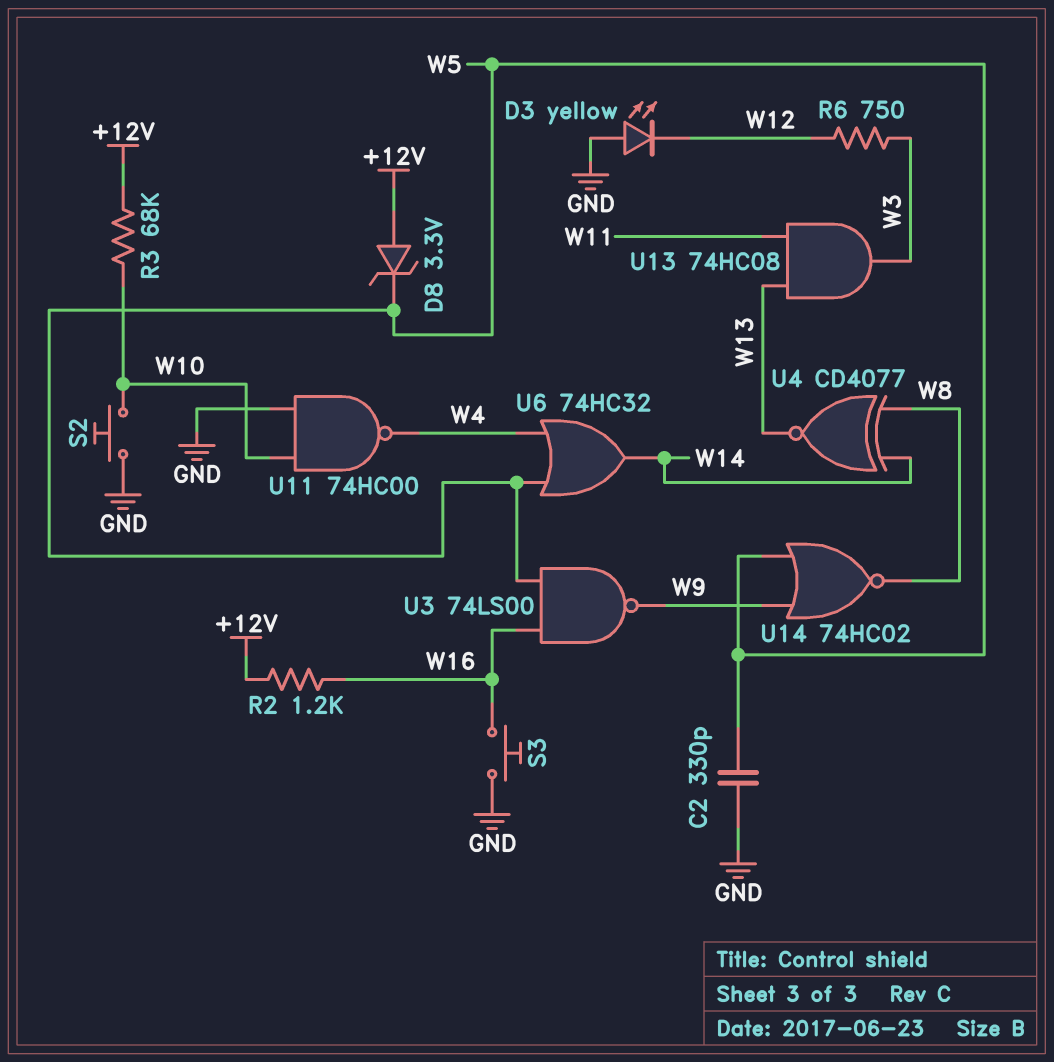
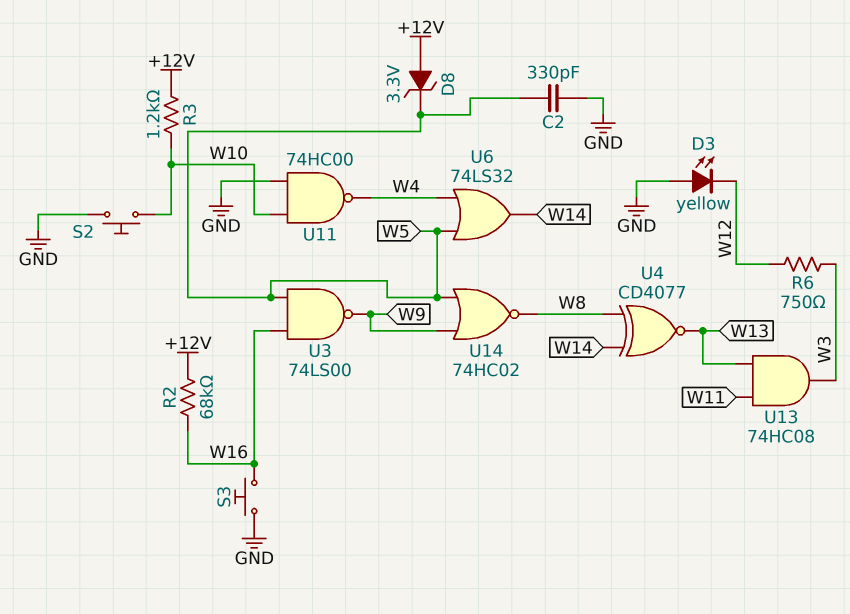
R2: 1.2k (+12V, W16) -> 68k (+12V, W16)
R3: 68k (+12V, W10) -> 1.2k (+12V, W10)
U6: OR 74HC32 (in W4, in W5, out W14) -> OR 74LS32 (in W4, in W5, out W14)

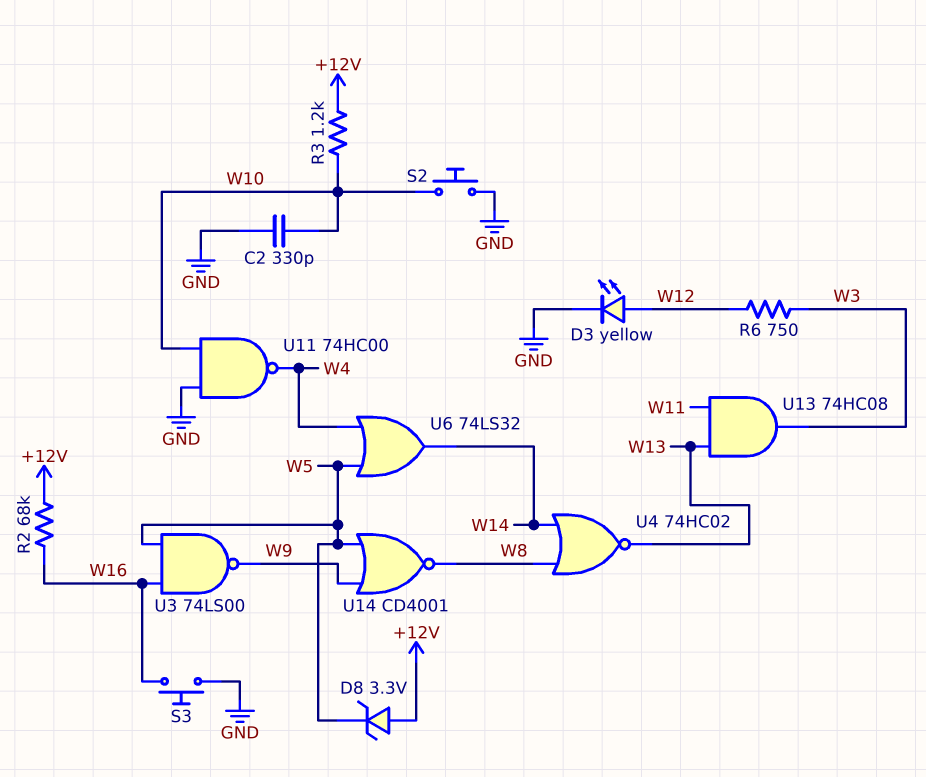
C2: 330pF (GND, W5) -> 330pF (GND, W10)
D3: LED yellow (A GND, K W12) -> LED yellow (A W12, K GND)
U4: XNOR CD4077 (in W8, in W14, out W13) -> NOR 74HC02 (in W8, in W14, out W13)
U14: NOR 74HC02 (in W5, in W9, out W8) -> NOR CD4001 (in W5, in W9, out W8)

